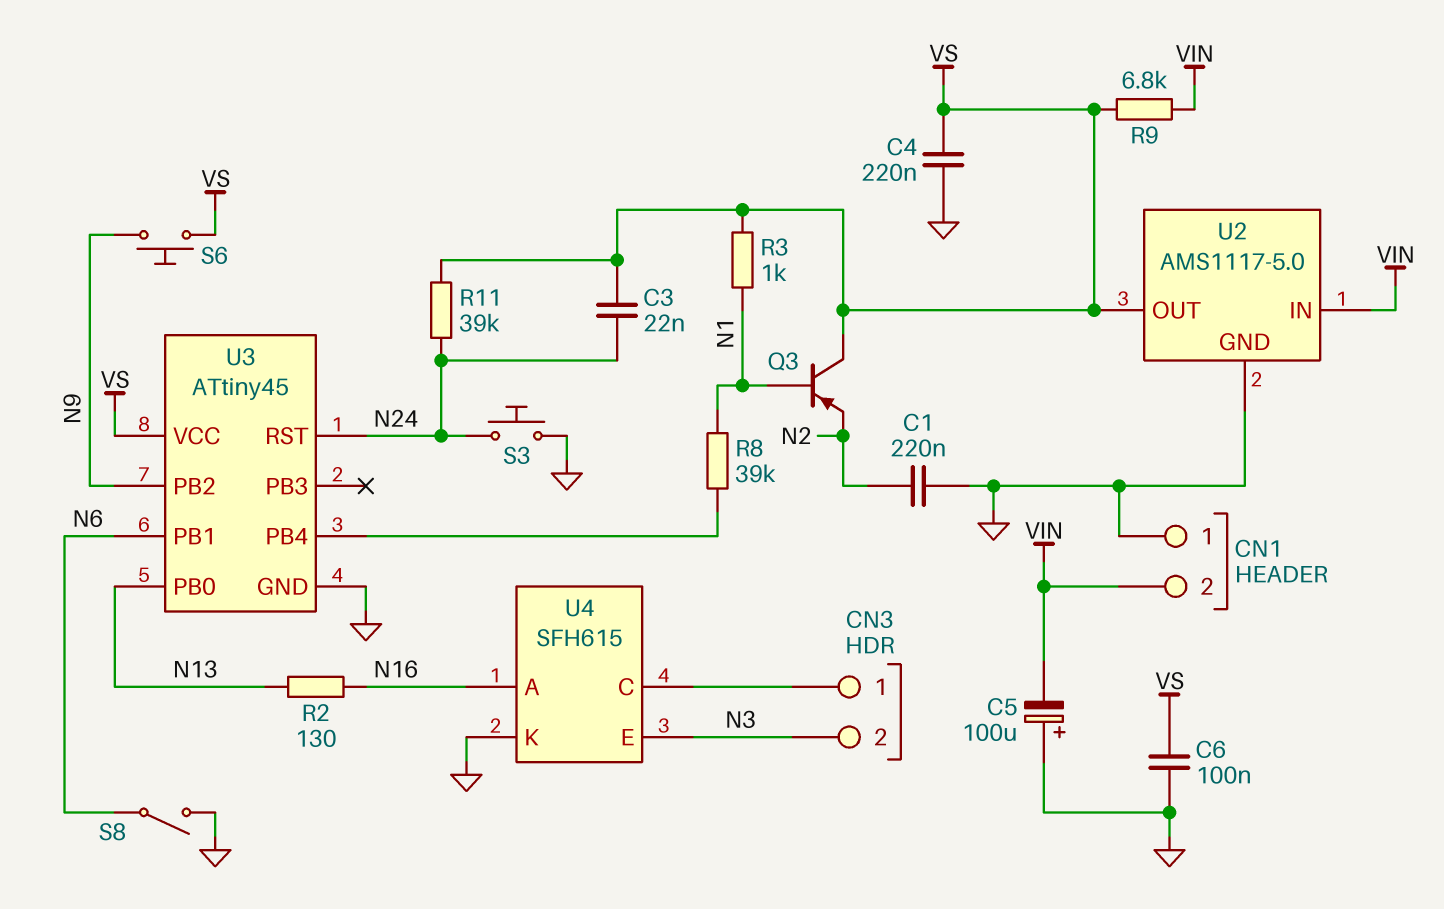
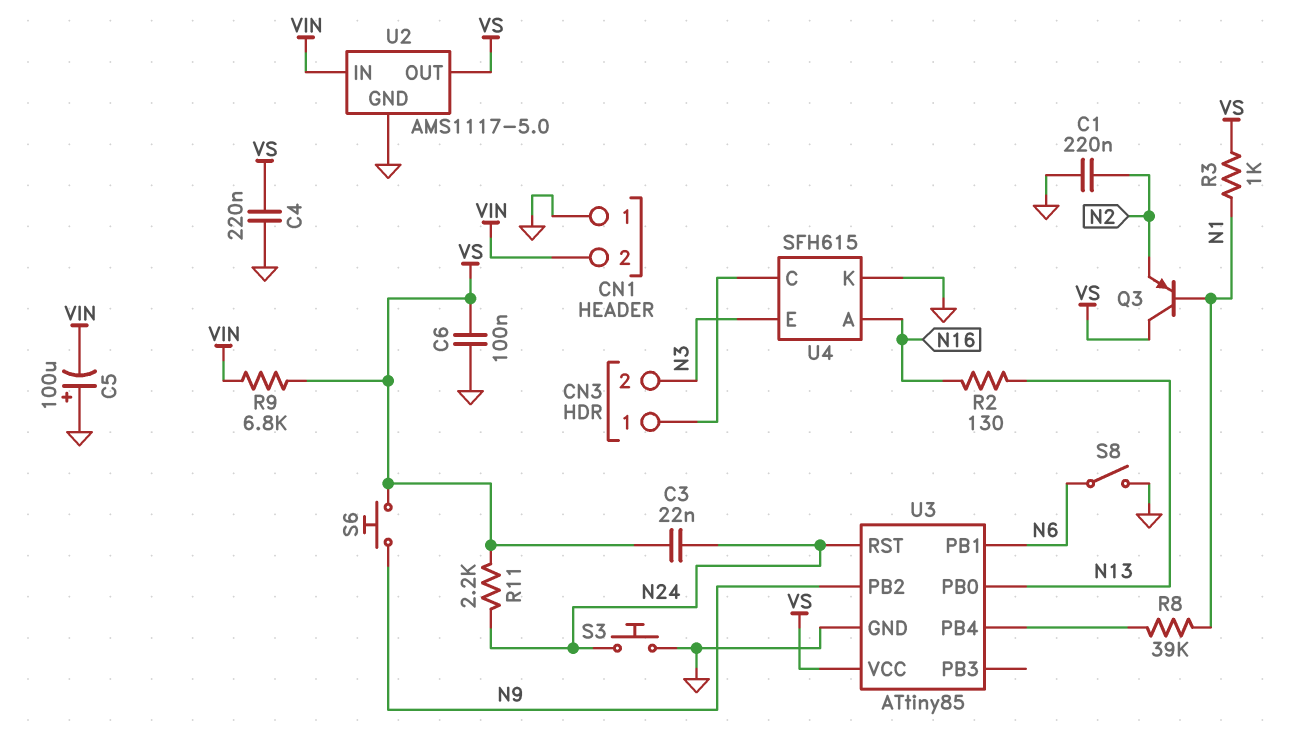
R11: 39k (N24, VS) -> 2.2k (N24, VS)
U3: ATtiny45 -> ATtiny85

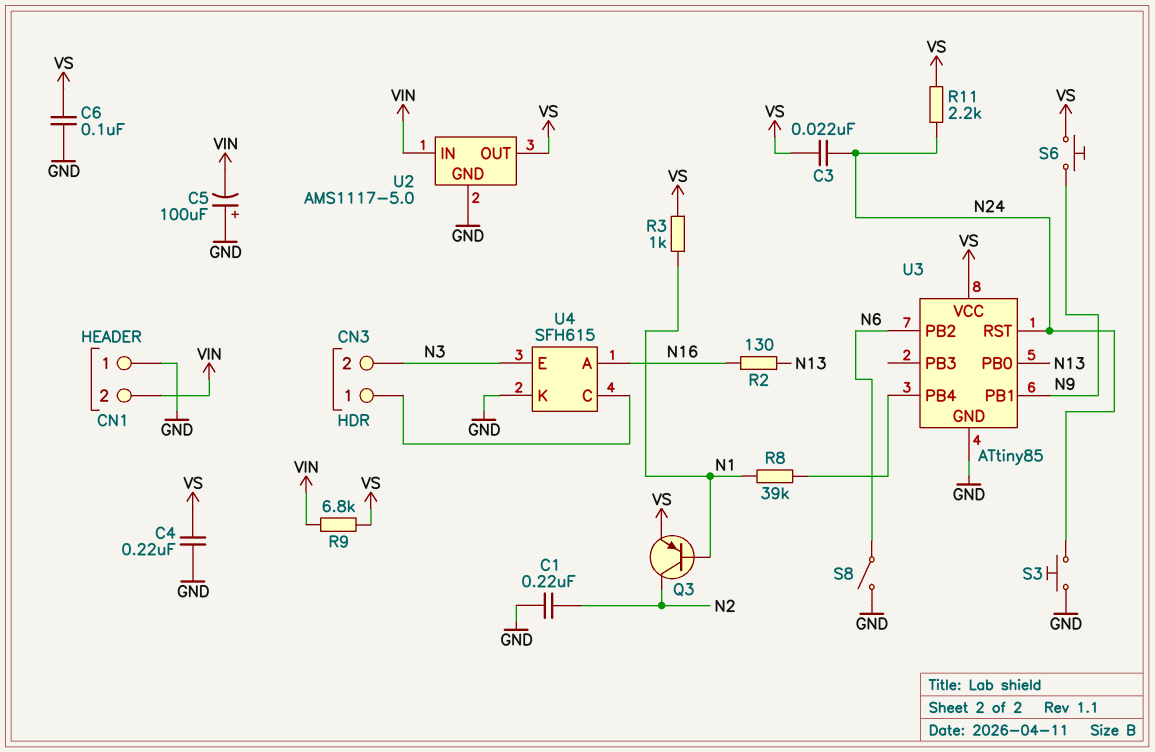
Q3: PNP (B N1, C VS, E N2) -> PNP (B N1, C N2, E VS)
U3 pin PB1: N6 -> N9
U3 pin PB2: N9 -> N6

